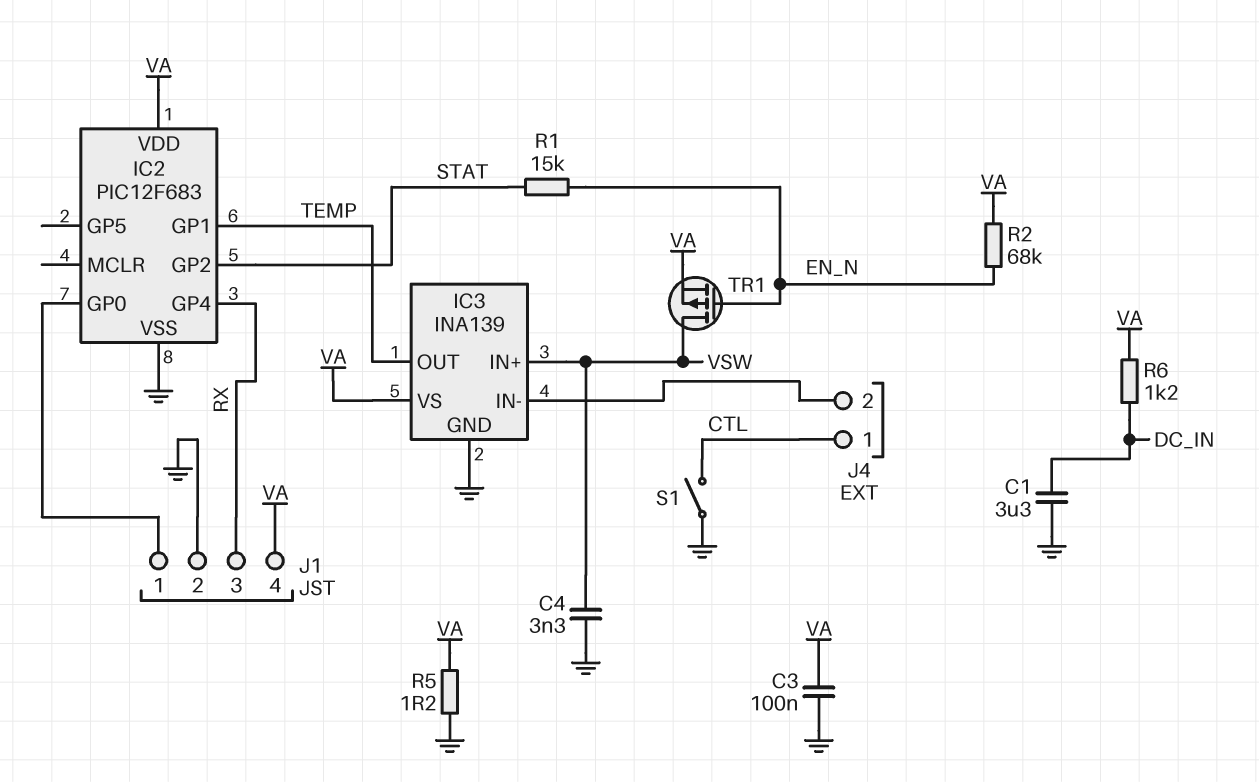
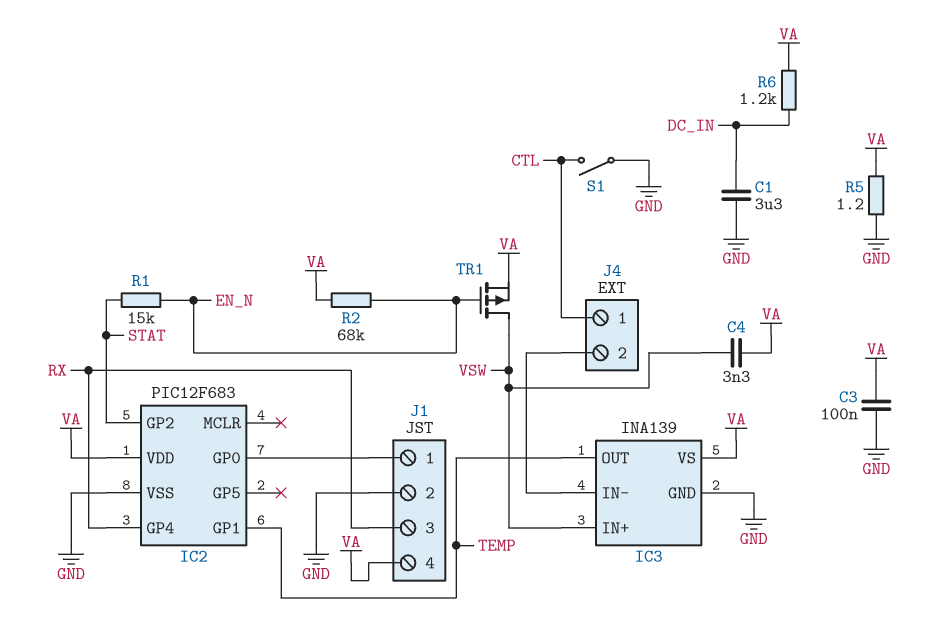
C4: 3.3nF (GND, VSW) -> 3.3nF (VA, VSW)

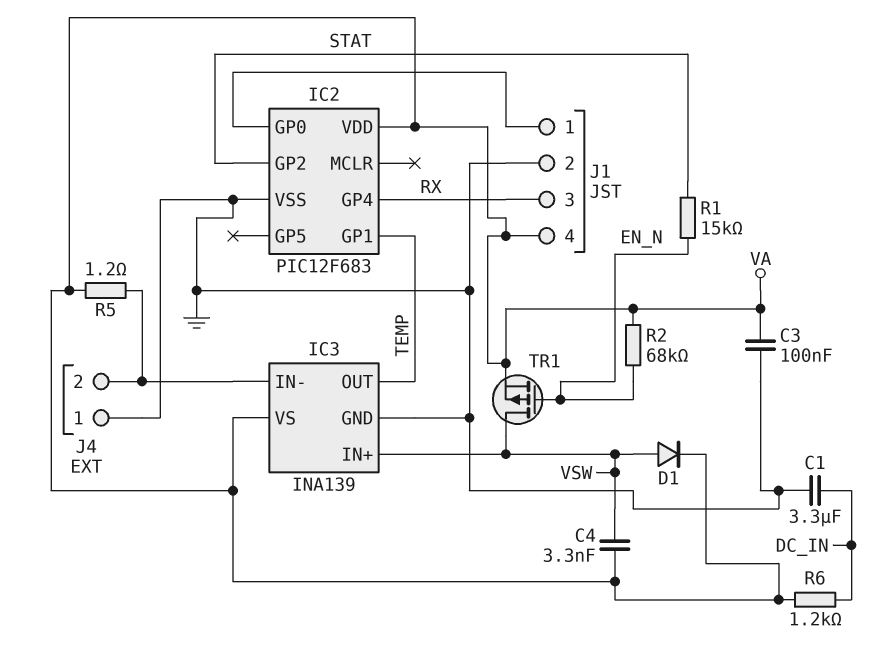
D1: none -> diode (A VSW, K VA)
J4 pin 1: CTL -> GND
R5: 1.2 (GND, VA) -> 1.2 (IC3/IN-, VA)
S1: switch (CTL, GND) -> none

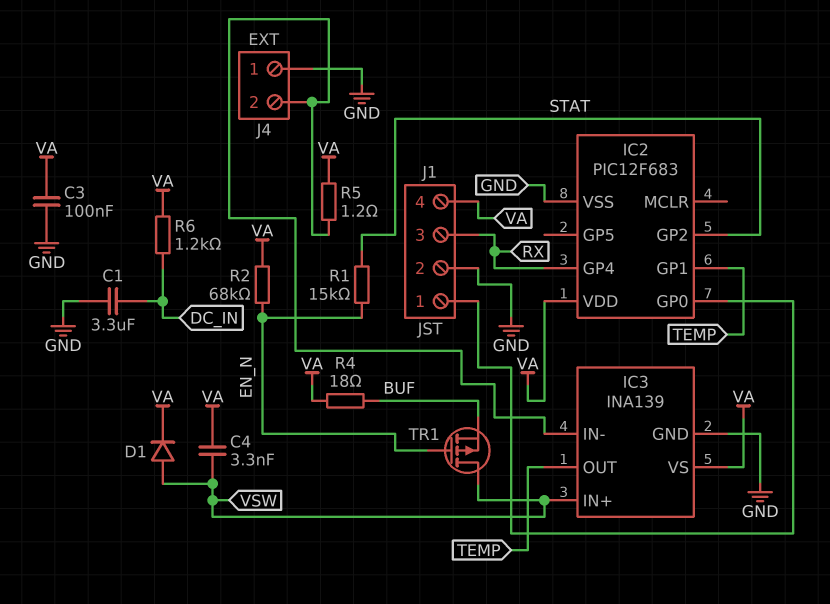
R4: none -> 18 (BUF, VA)
TR1: PMOS (G EN_N, D VSW, S VA) -> PMOS (G EN_N, D VSW, S BUF)

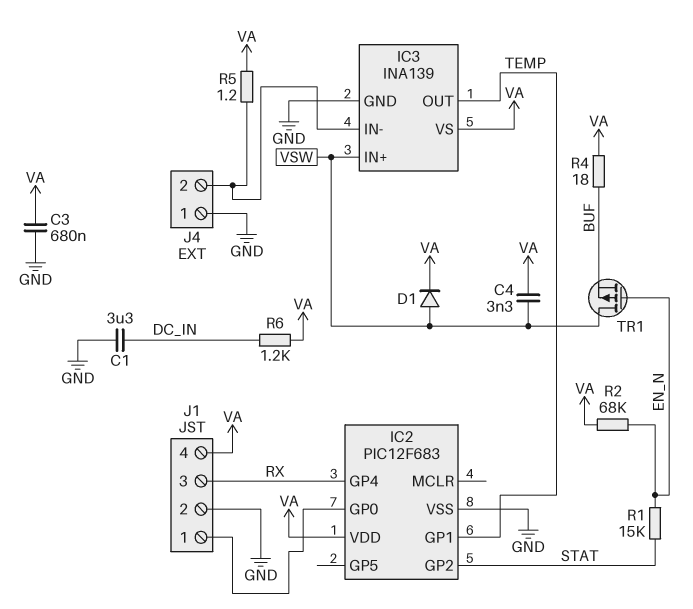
C3: 100nF (GND, VA) -> 680nF (GND, VA)

